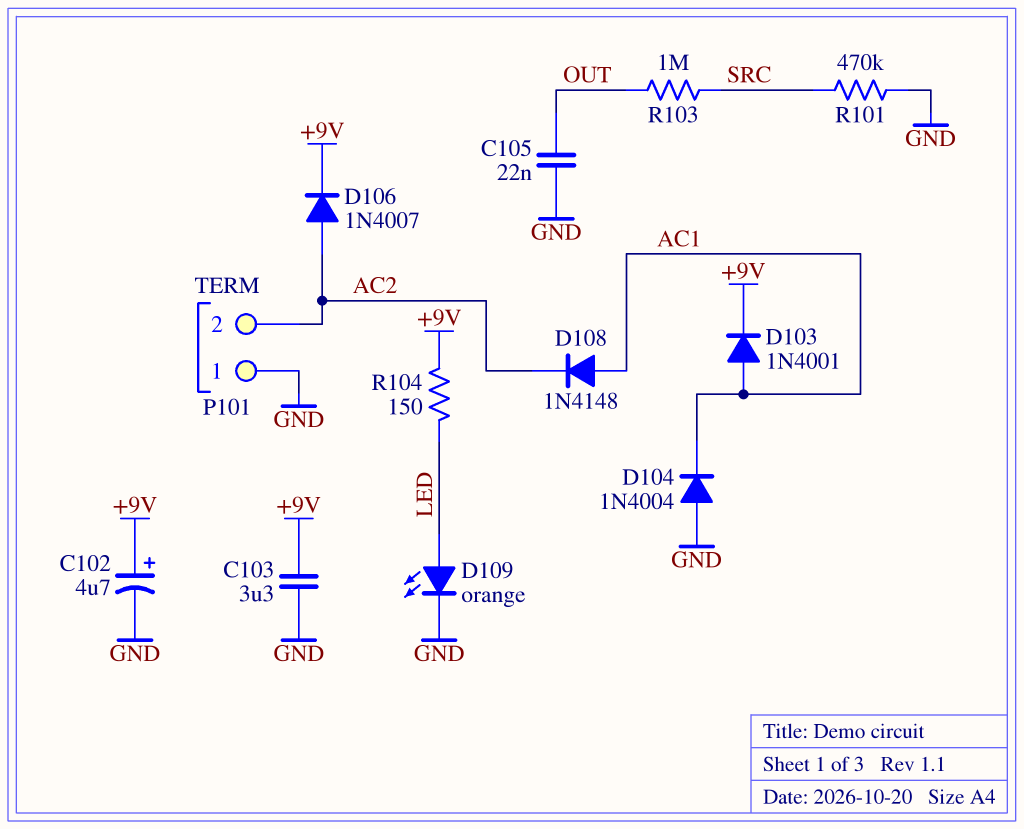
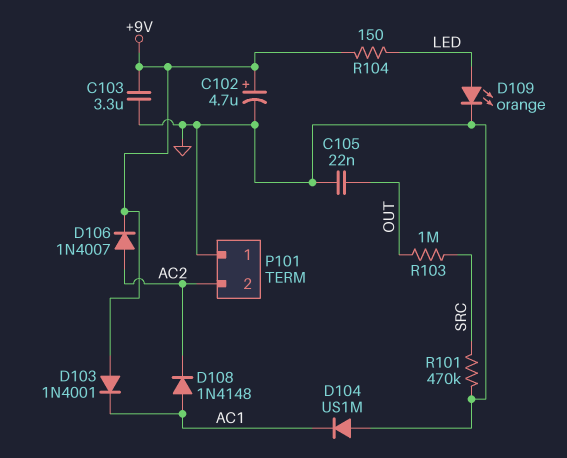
D103: diode 1N4001 (A AC1, K +9V) -> diode 1N4001 (A +9V, K AC1)
D104: diode 1N4004 (A GND, K AC1) -> diode US1M (A GND, K AC1)

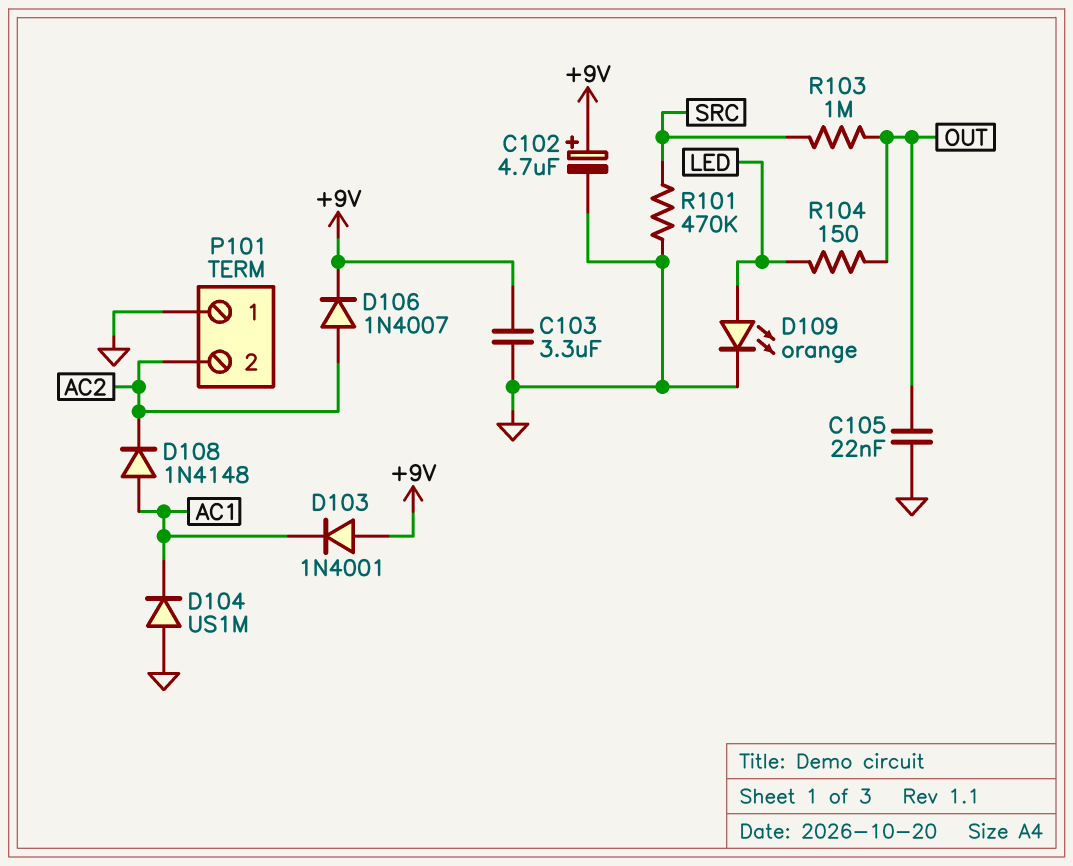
R104: 150 (+9V, LED) -> 150 (LED, OUT)

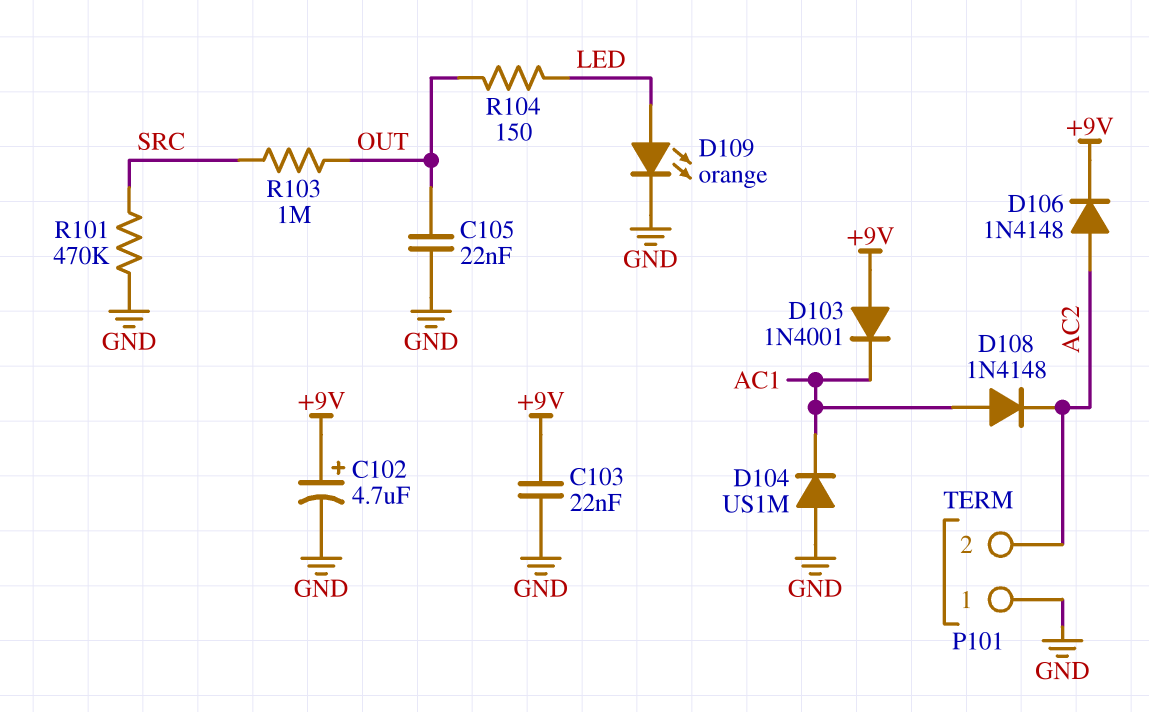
C103: 3.3uF (+9V, GND) -> 22nF (+9V, GND)
D106: diode 1N4007 (A AC2, K +9V) -> diode 1N4148 (A AC2, K +9V)

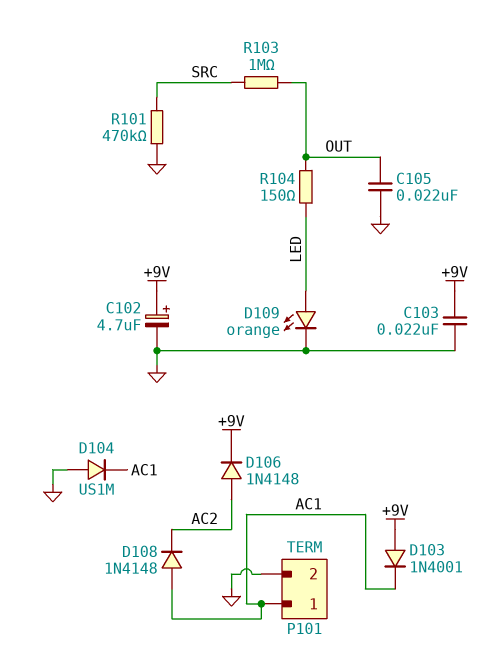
P101 pin 1: GND -> AC1
P101 pin 2: AC2 -> GND

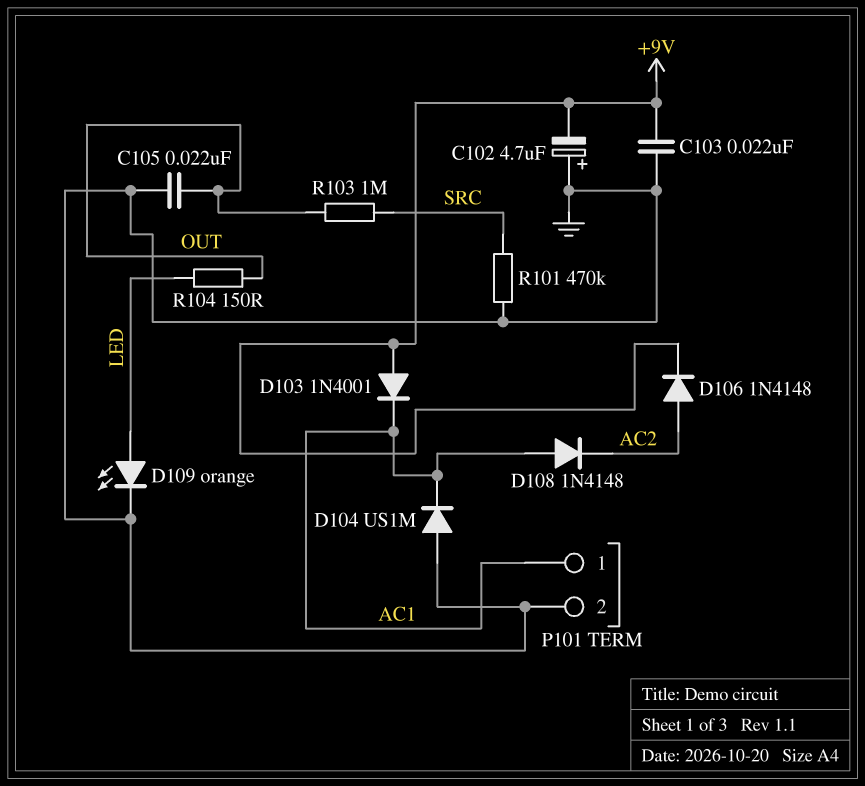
C102: 4.7uF (plus +9V, minus GND) -> 4.7uF (plus GND, minus +9V)

